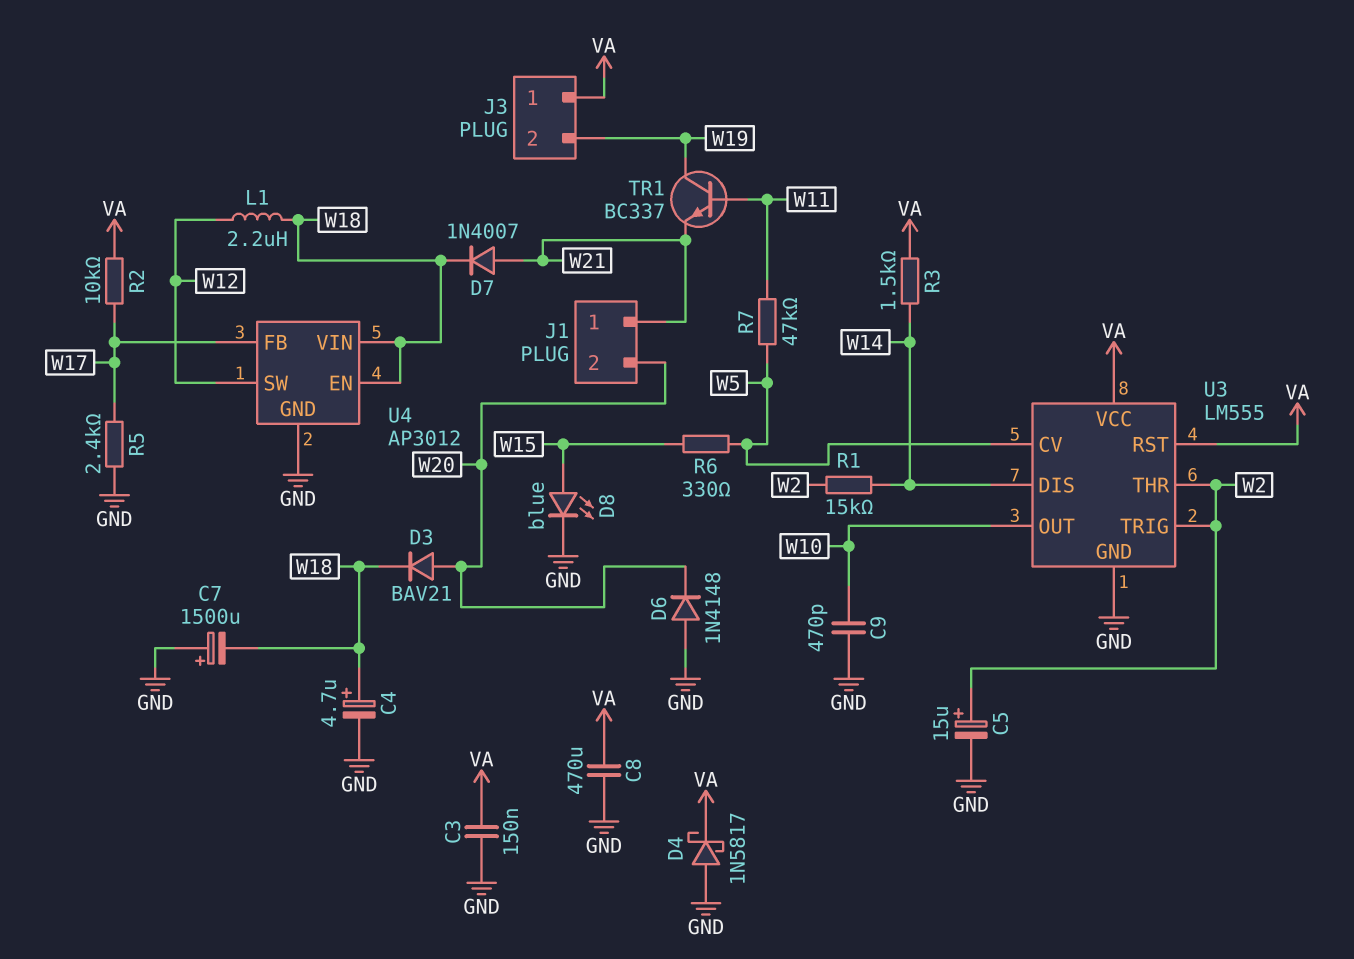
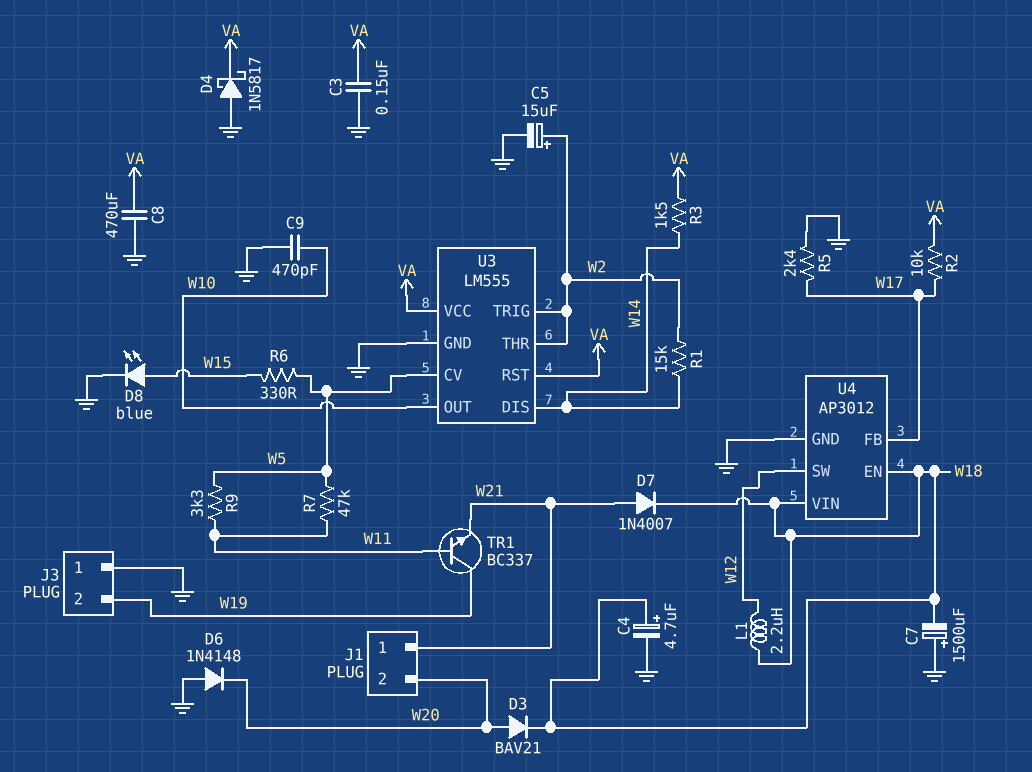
J3 pin 1: VA -> GND
R9: none -> 3.3k (W5, W11)

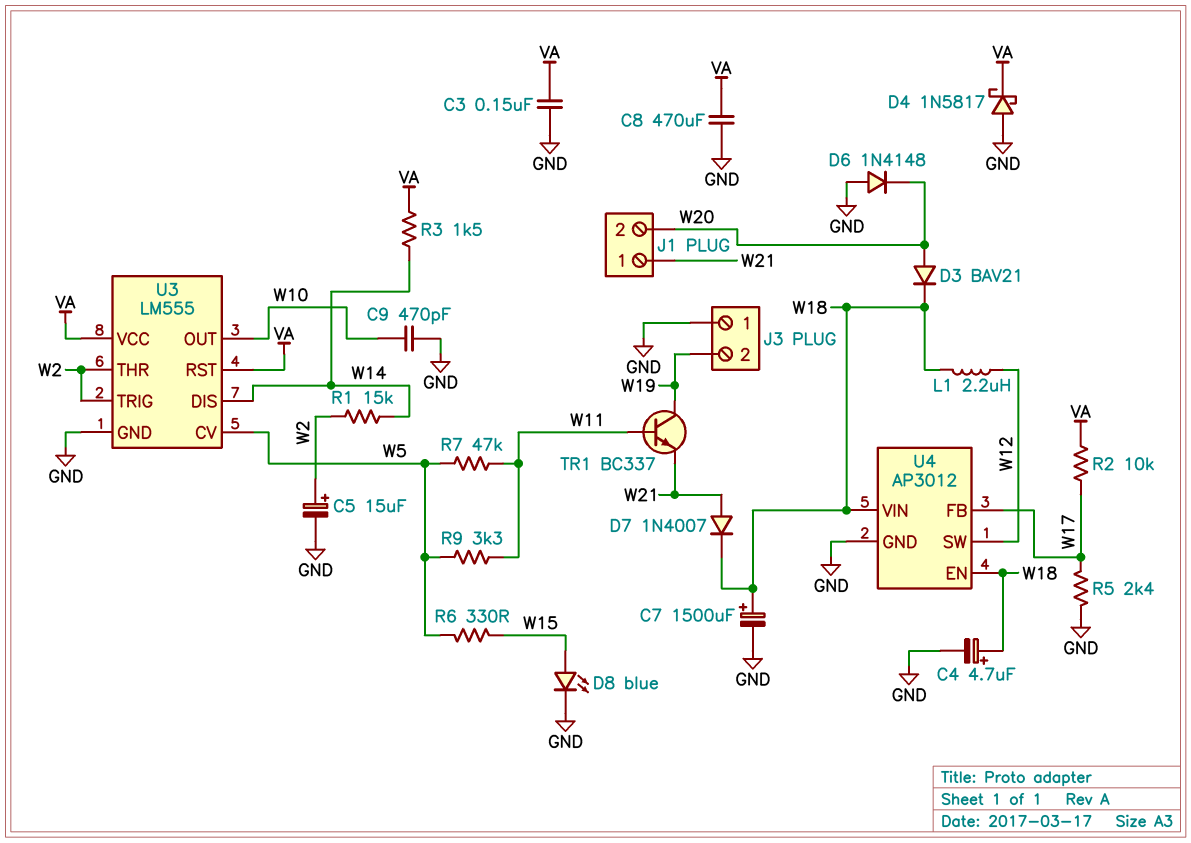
C7: 1500uF (plus GND, minus W18) -> 1500uF (plus W18, minus GND)

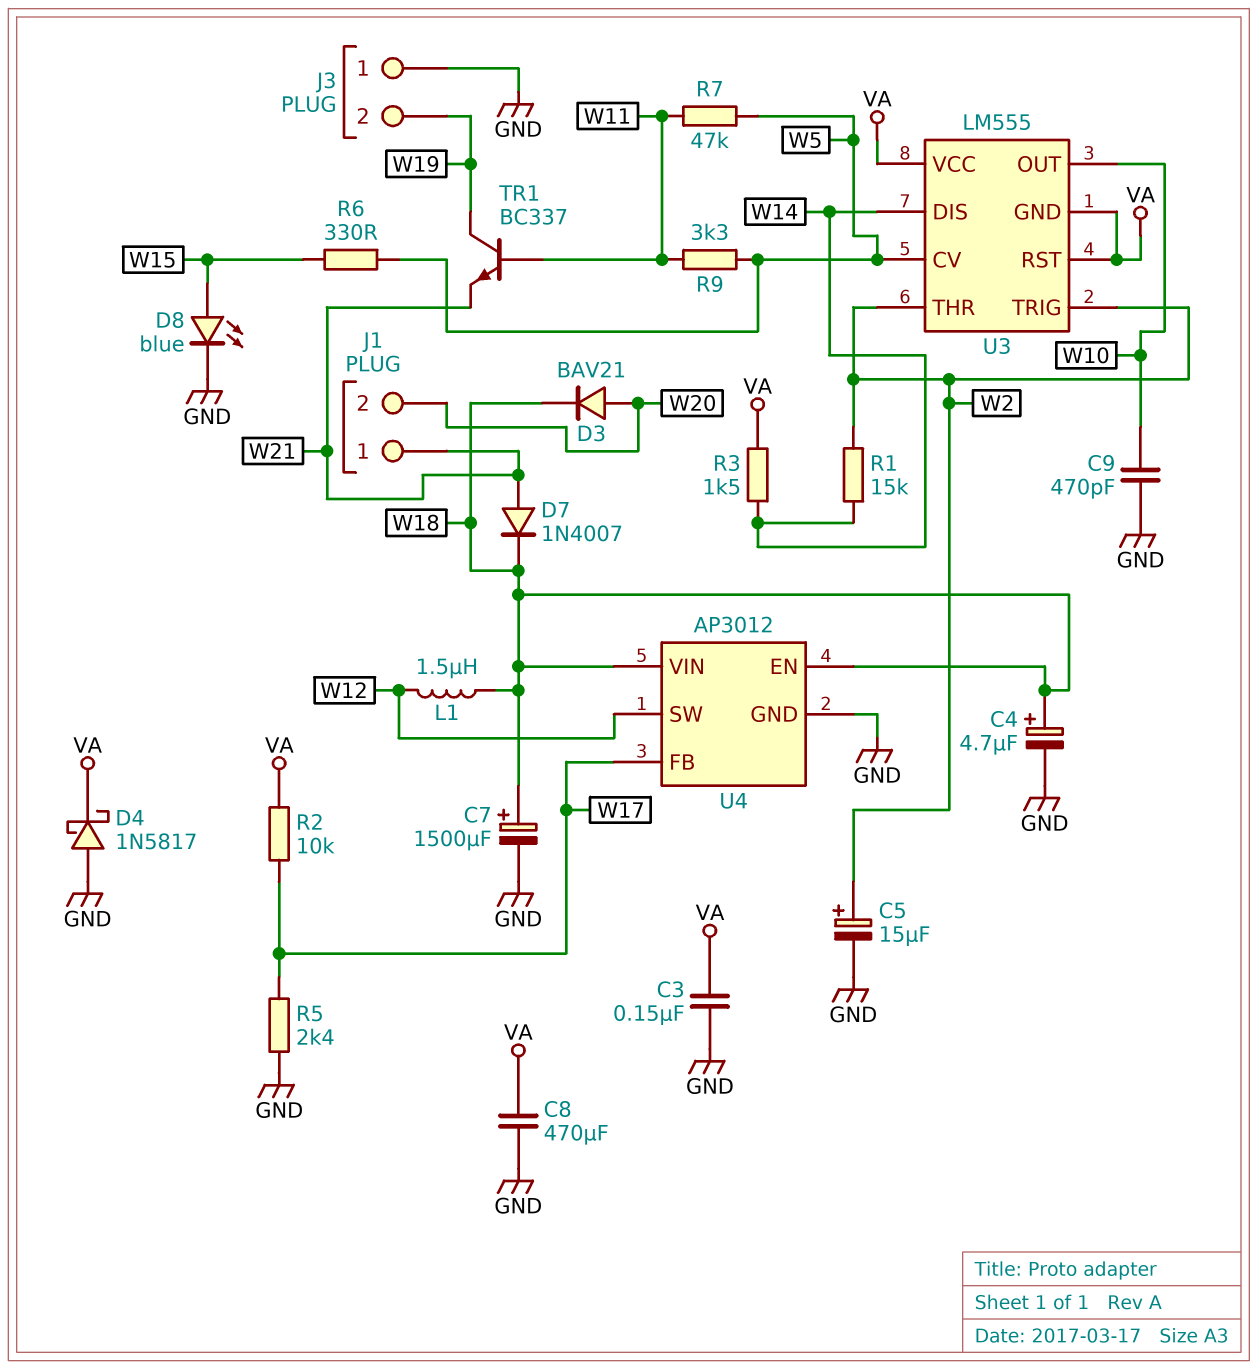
D6: diode 1N4148 (A GND, K W20) -> none
L1: 2.2uH (W12, W18) -> 1.5uH (W12, W18)
U3 pin GND: GND -> VA

